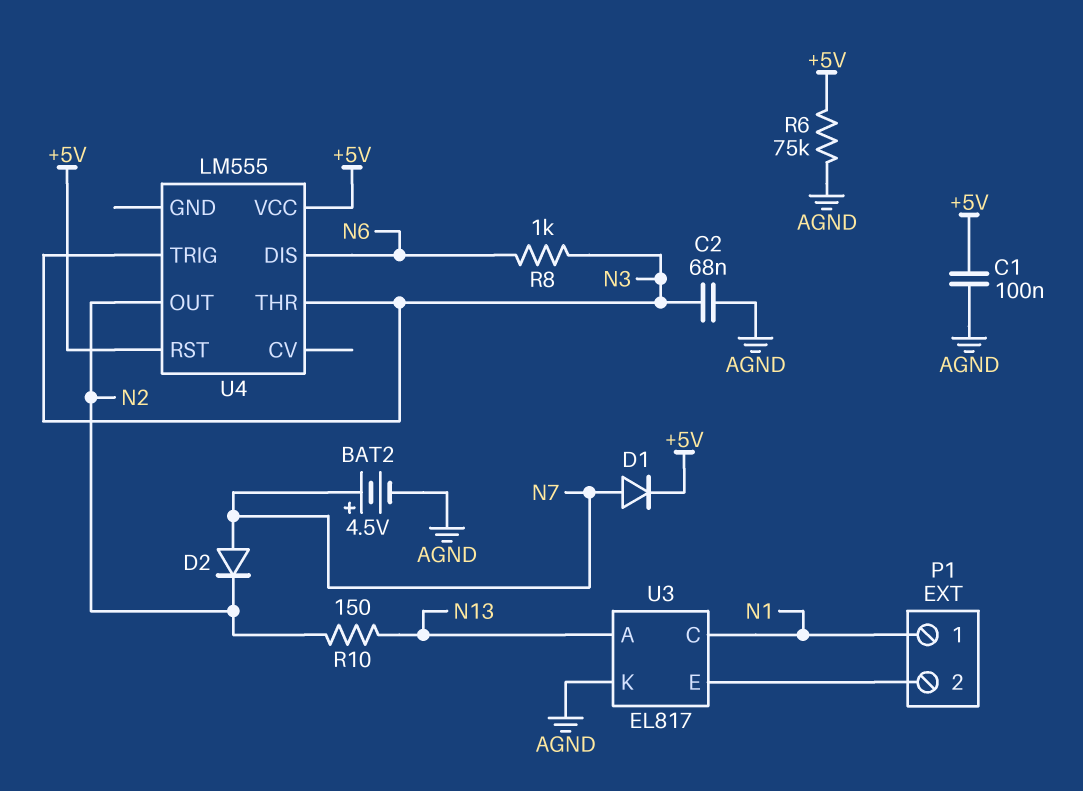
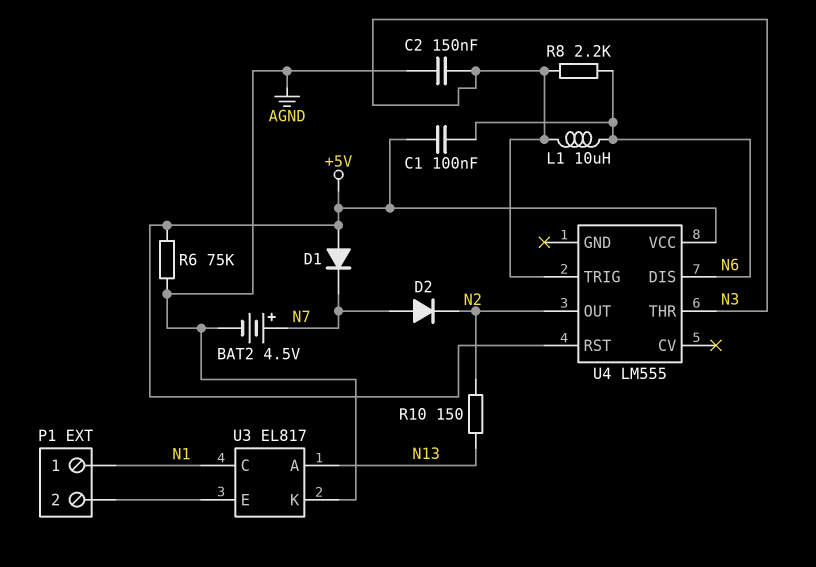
C1: 100nF (+5V, AGND) -> 100nF (+5V, N6)
C2: 68nF (AGND, N3) -> 150nF (AGND, N3)
D1: diode (A N7, K +5V) -> diode (A +5V, K N7)
L1: none -> 10uH (N3, N6)
R8: 1k (N3, N6) -> 2.2k (N3, N6)

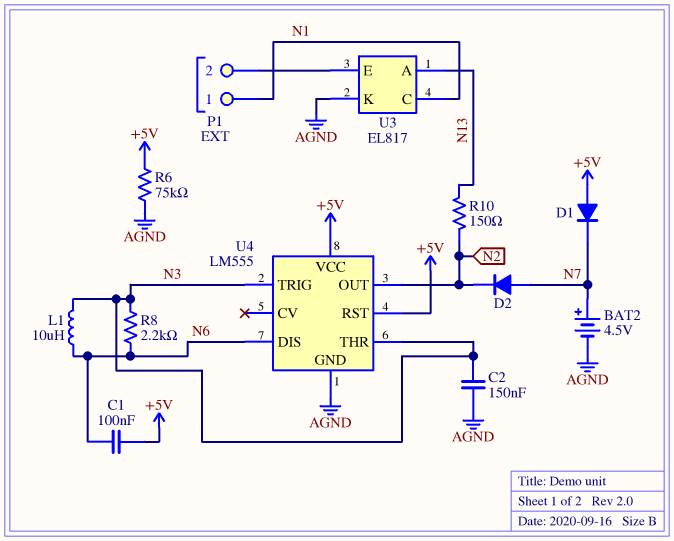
U4 pin GND: none -> AGND

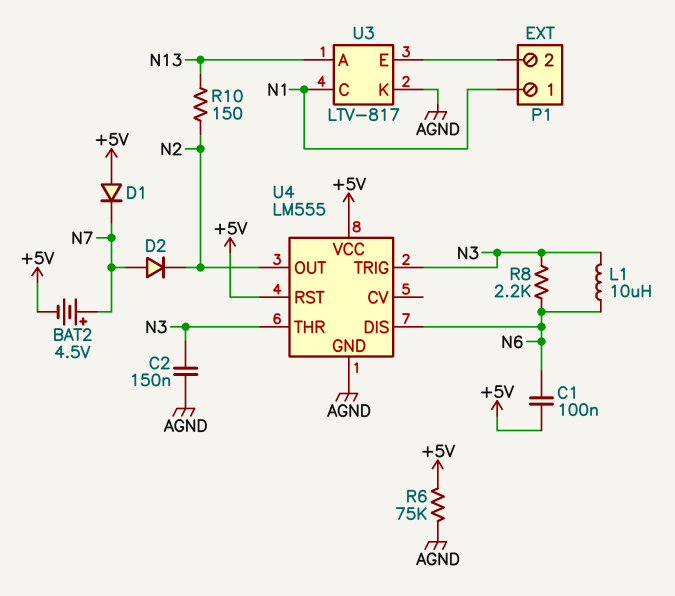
BAT2: 4.5V (plus N7, minus AGND) -> 4.5V (plus N7, minus +5V)
U3: EL817 -> LTV-817

